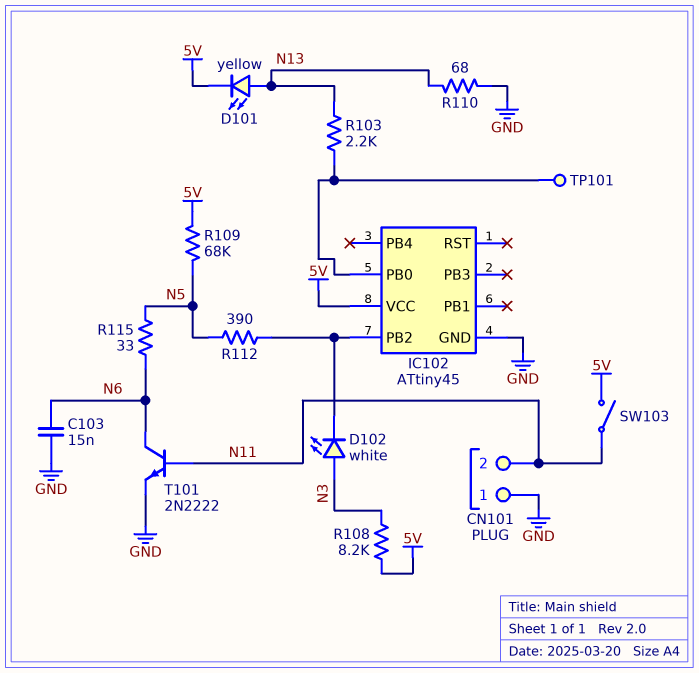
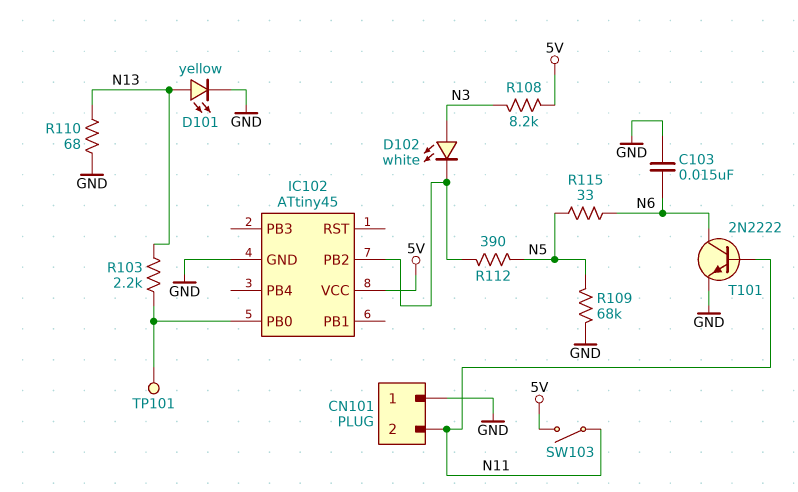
D101: LED yellow (A N13, K 5V) -> LED yellow (A N13, K GND)
R109: 68k (5V, N5) -> 68k (GND, N5)

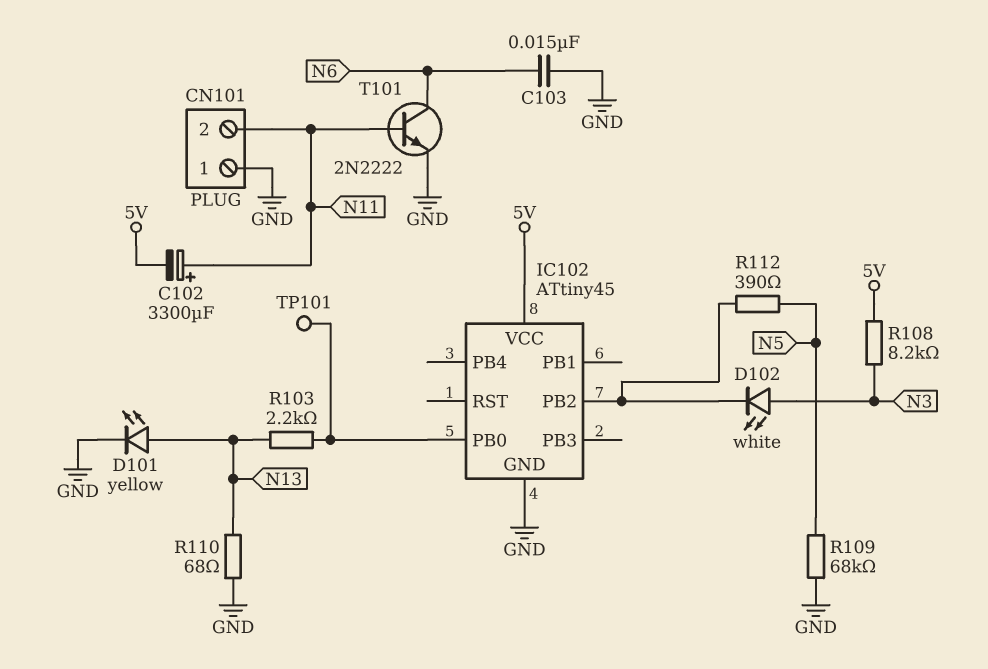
C102: none -> 3300uF (plus N11, minus 5V)
R115: 33 (N5, N6) -> none
SW103: switch (5V, N11) -> none

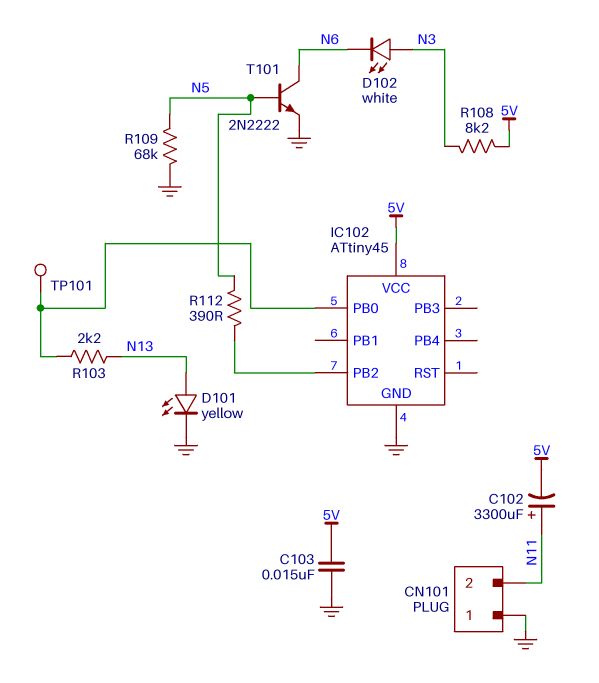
C103: 15nF (GND, N6) -> 15nF (5V, GND)
D102: LED white (A N3, K IC102/PB2) -> LED white (A N3, K N6)
R110: 68 (GND, N13) -> none
T101: NPN 2N2222 (B N11, C N6, E GND) -> NPN 2N2222 (B N5, C N6, E GND)

